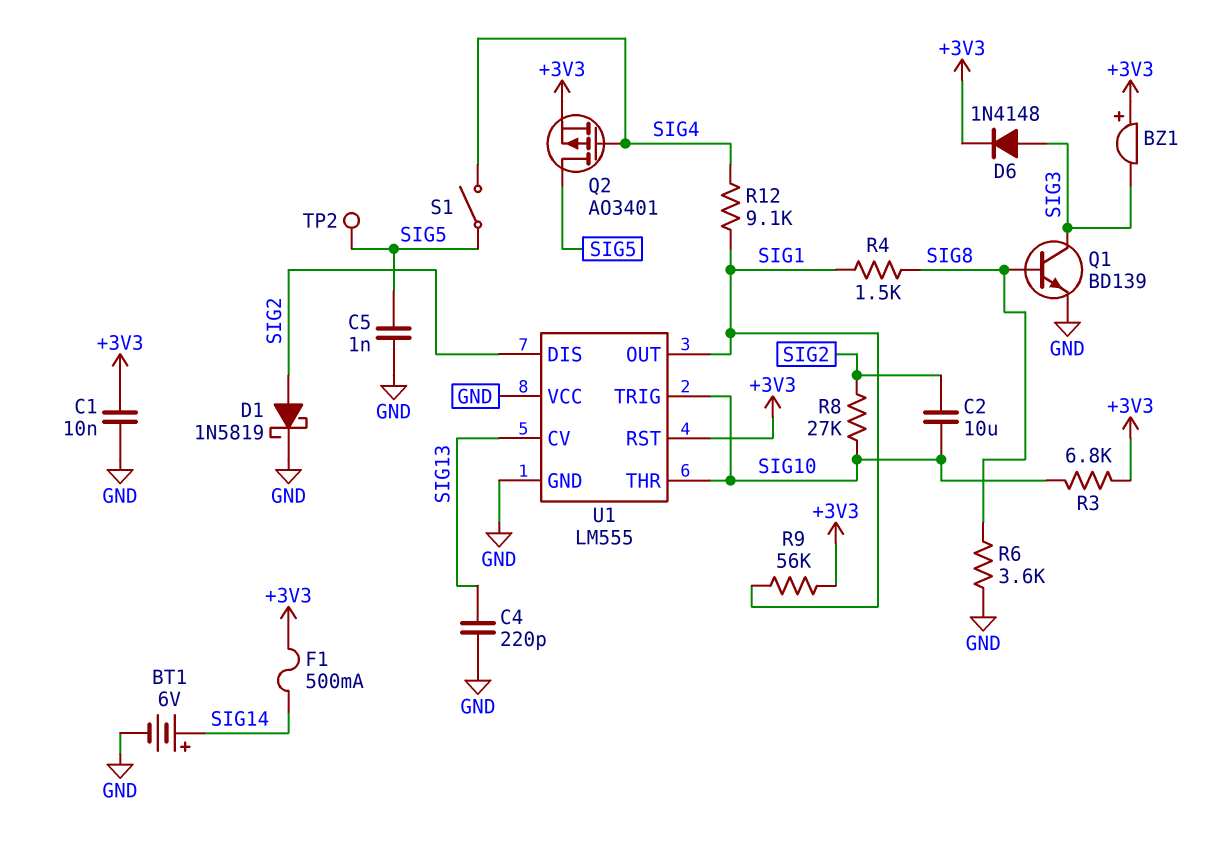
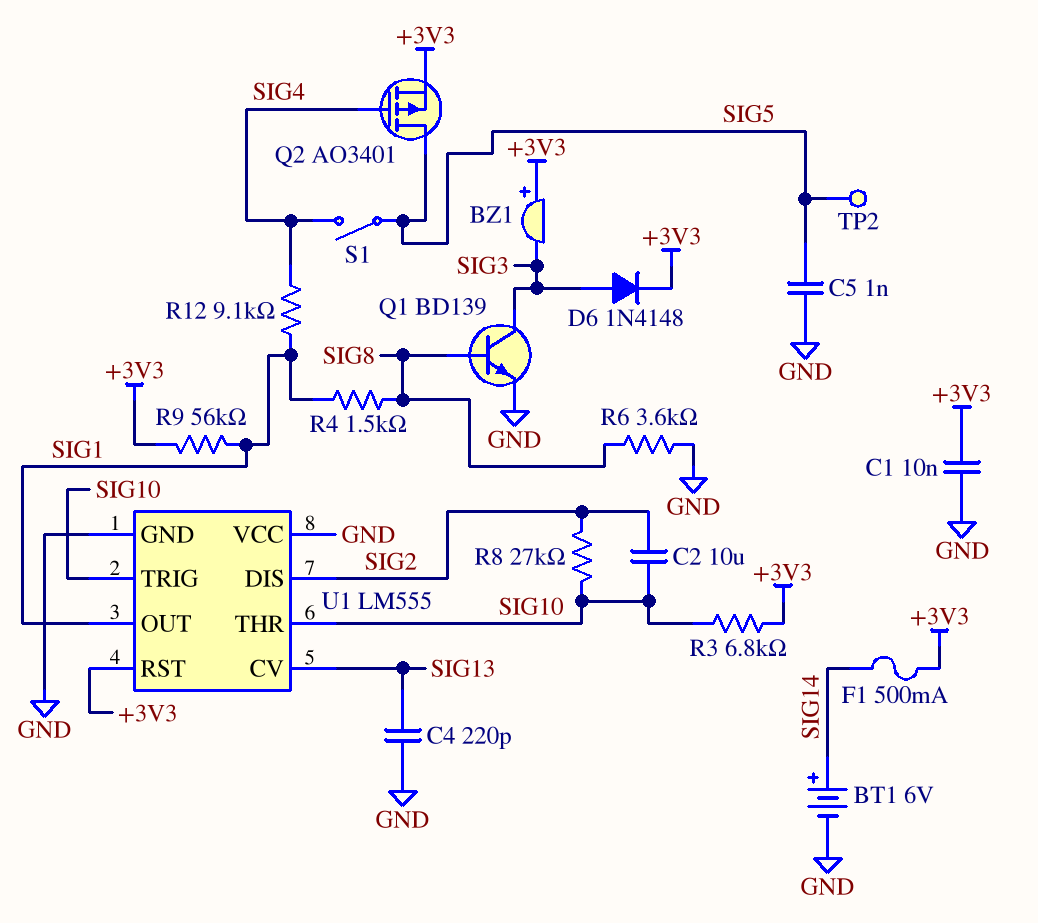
D1: schottky 1N5819 (A SIG2, K GND) -> none

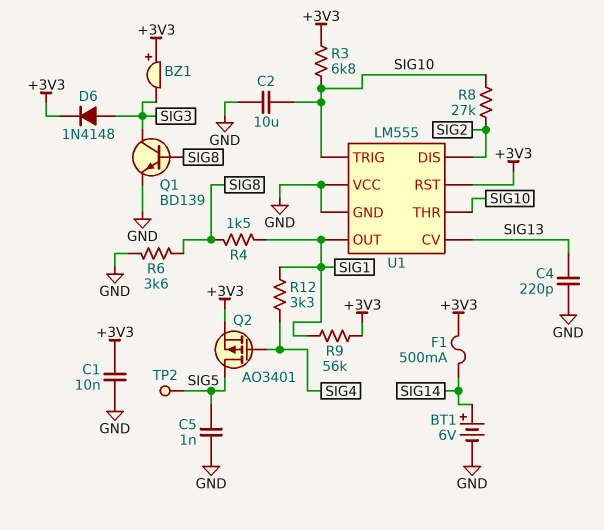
C2: 10uF (SIG2, SIG10) -> 10uF (GND, SIG10)
R12: 9.1k (SIG1, SIG4) -> 3.3k (SIG1, SIG4)
S1: switch (SIG4, SIG5) -> none

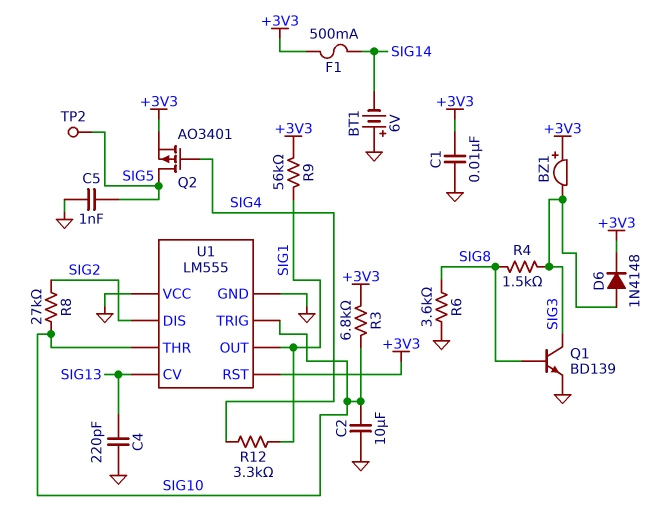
BT1: 6V (plus SIG14, minus GND) -> 6V (plus GND, minus SIG14)
R4: 1.5k (SIG1, SIG8) -> 1.5k (SIG3, SIG8)

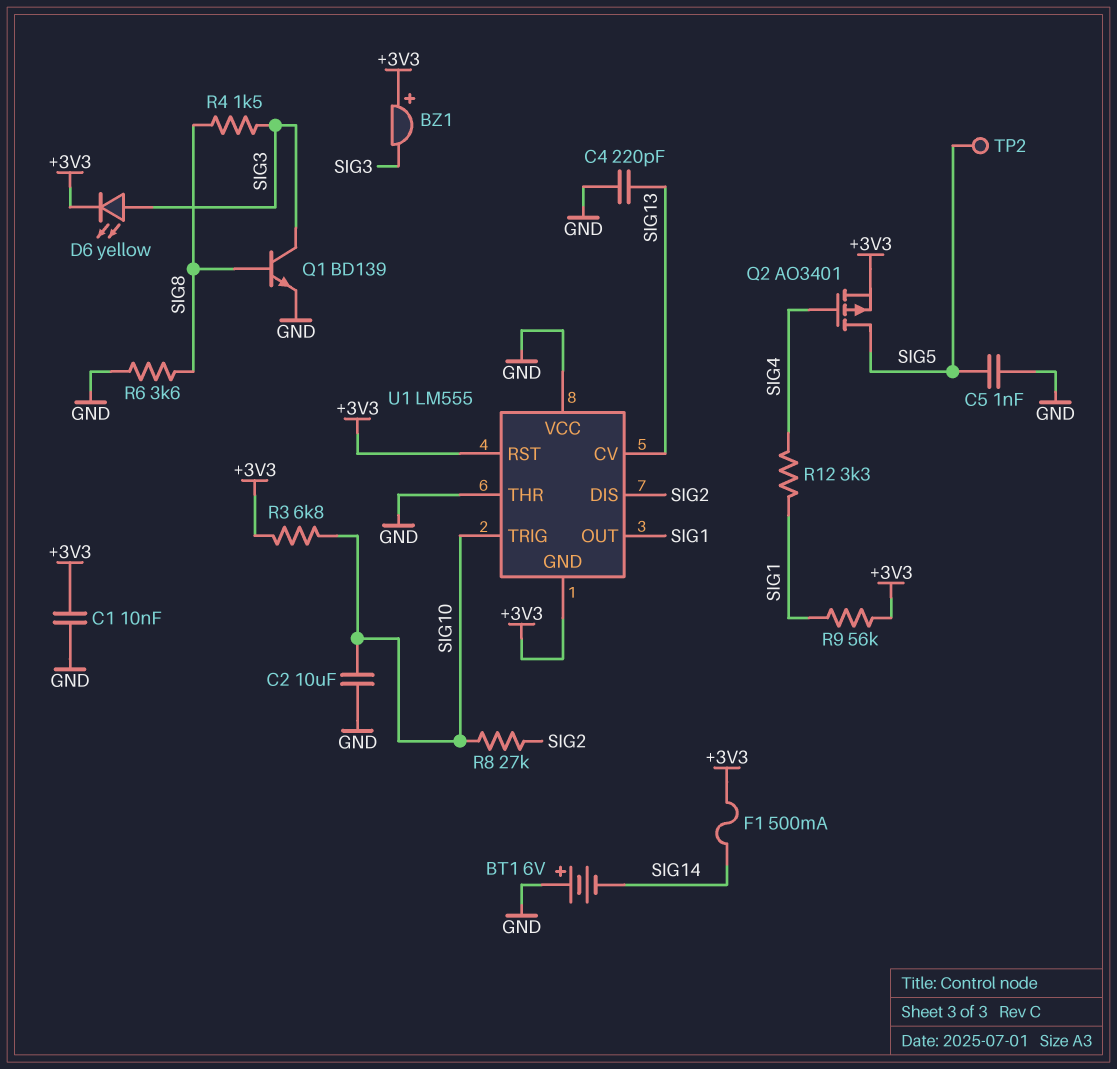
D6: diode 1N4148 (A SIG3, K +3V3) -> LED yellow (A SIG3, K +3V3)
U1 pin GND: GND -> +3V3
U1 pin THR: SIG10 -> GND

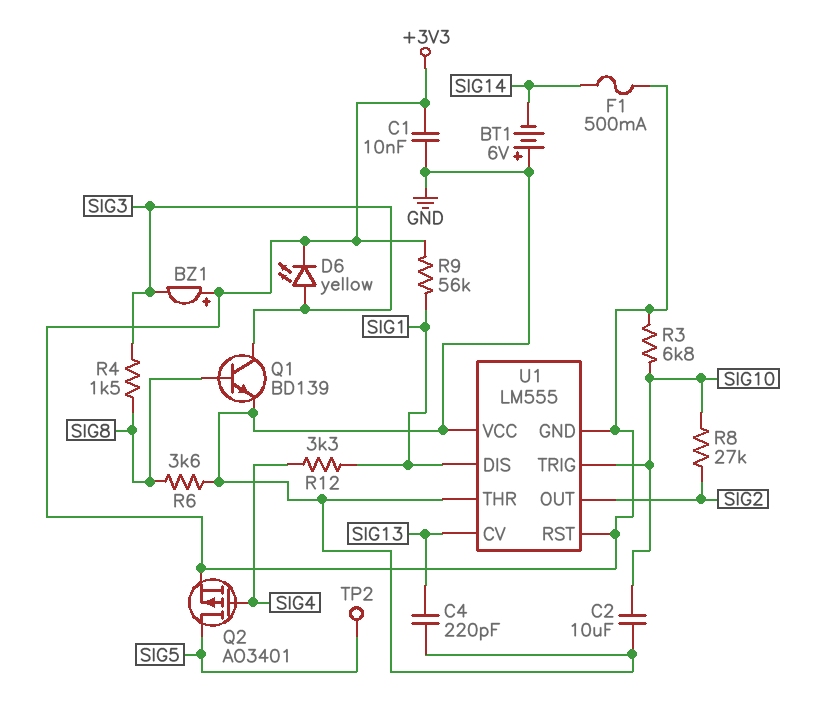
C5: 1nF (GND, SIG5) -> none
U1 pin DIS: SIG2 -> SIG1
U1 pin OUT: SIG1 -> SIG2

